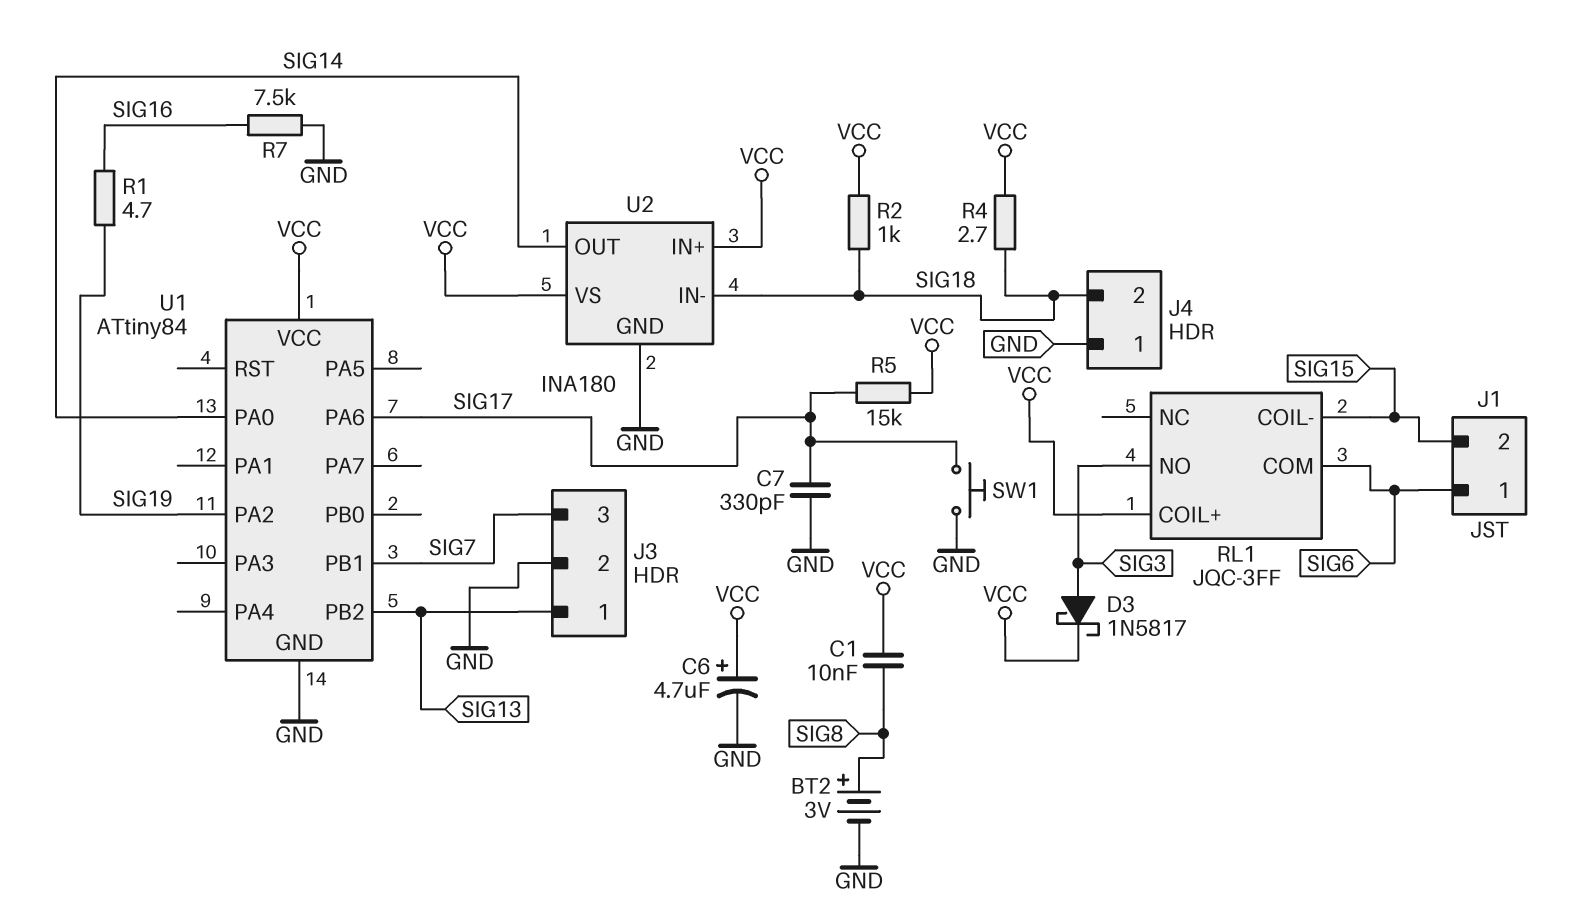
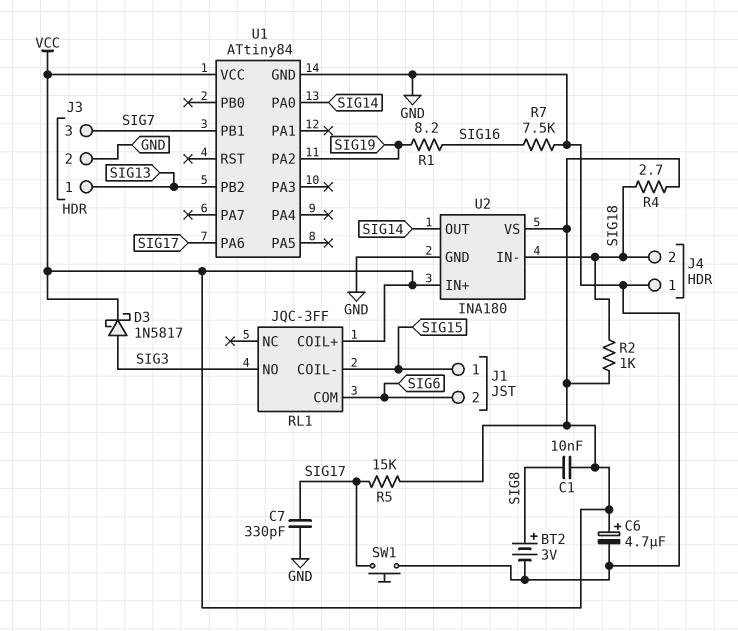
J1 pin 1: SIG6 -> SIG15
J1 pin 2: SIG15 -> SIG6
R1: 4.7 (SIG16, SIG19) -> 8.2 (SIG16, SIG19)

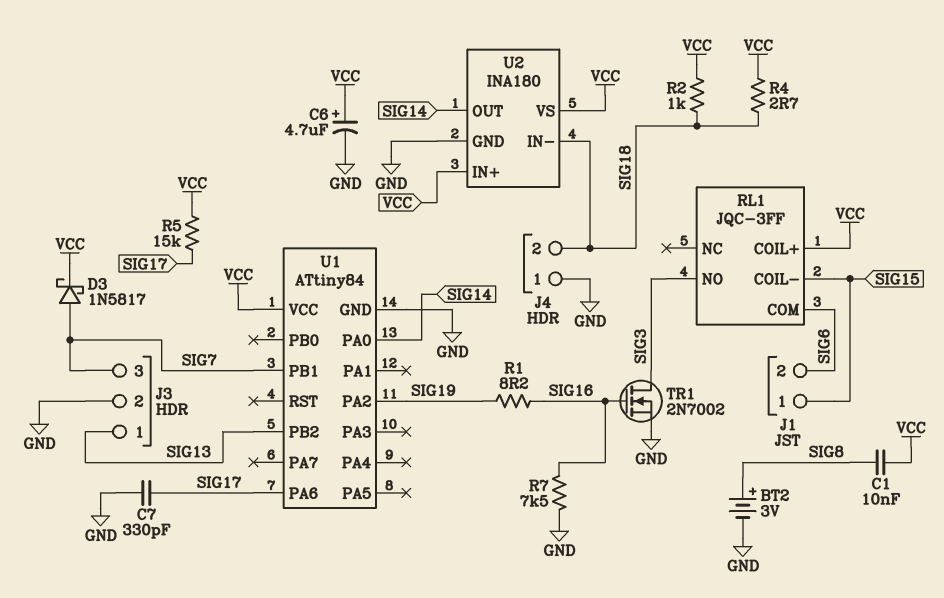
D3: schottky 1N5817 (A SIG3, K VCC) -> schottky 1N5817 (A SIG7, K VCC)
SW1: button (GND, SIG17) -> none
TR1: none -> NMOS 2N7002 (G SIG16, D SIG3, S GND)

